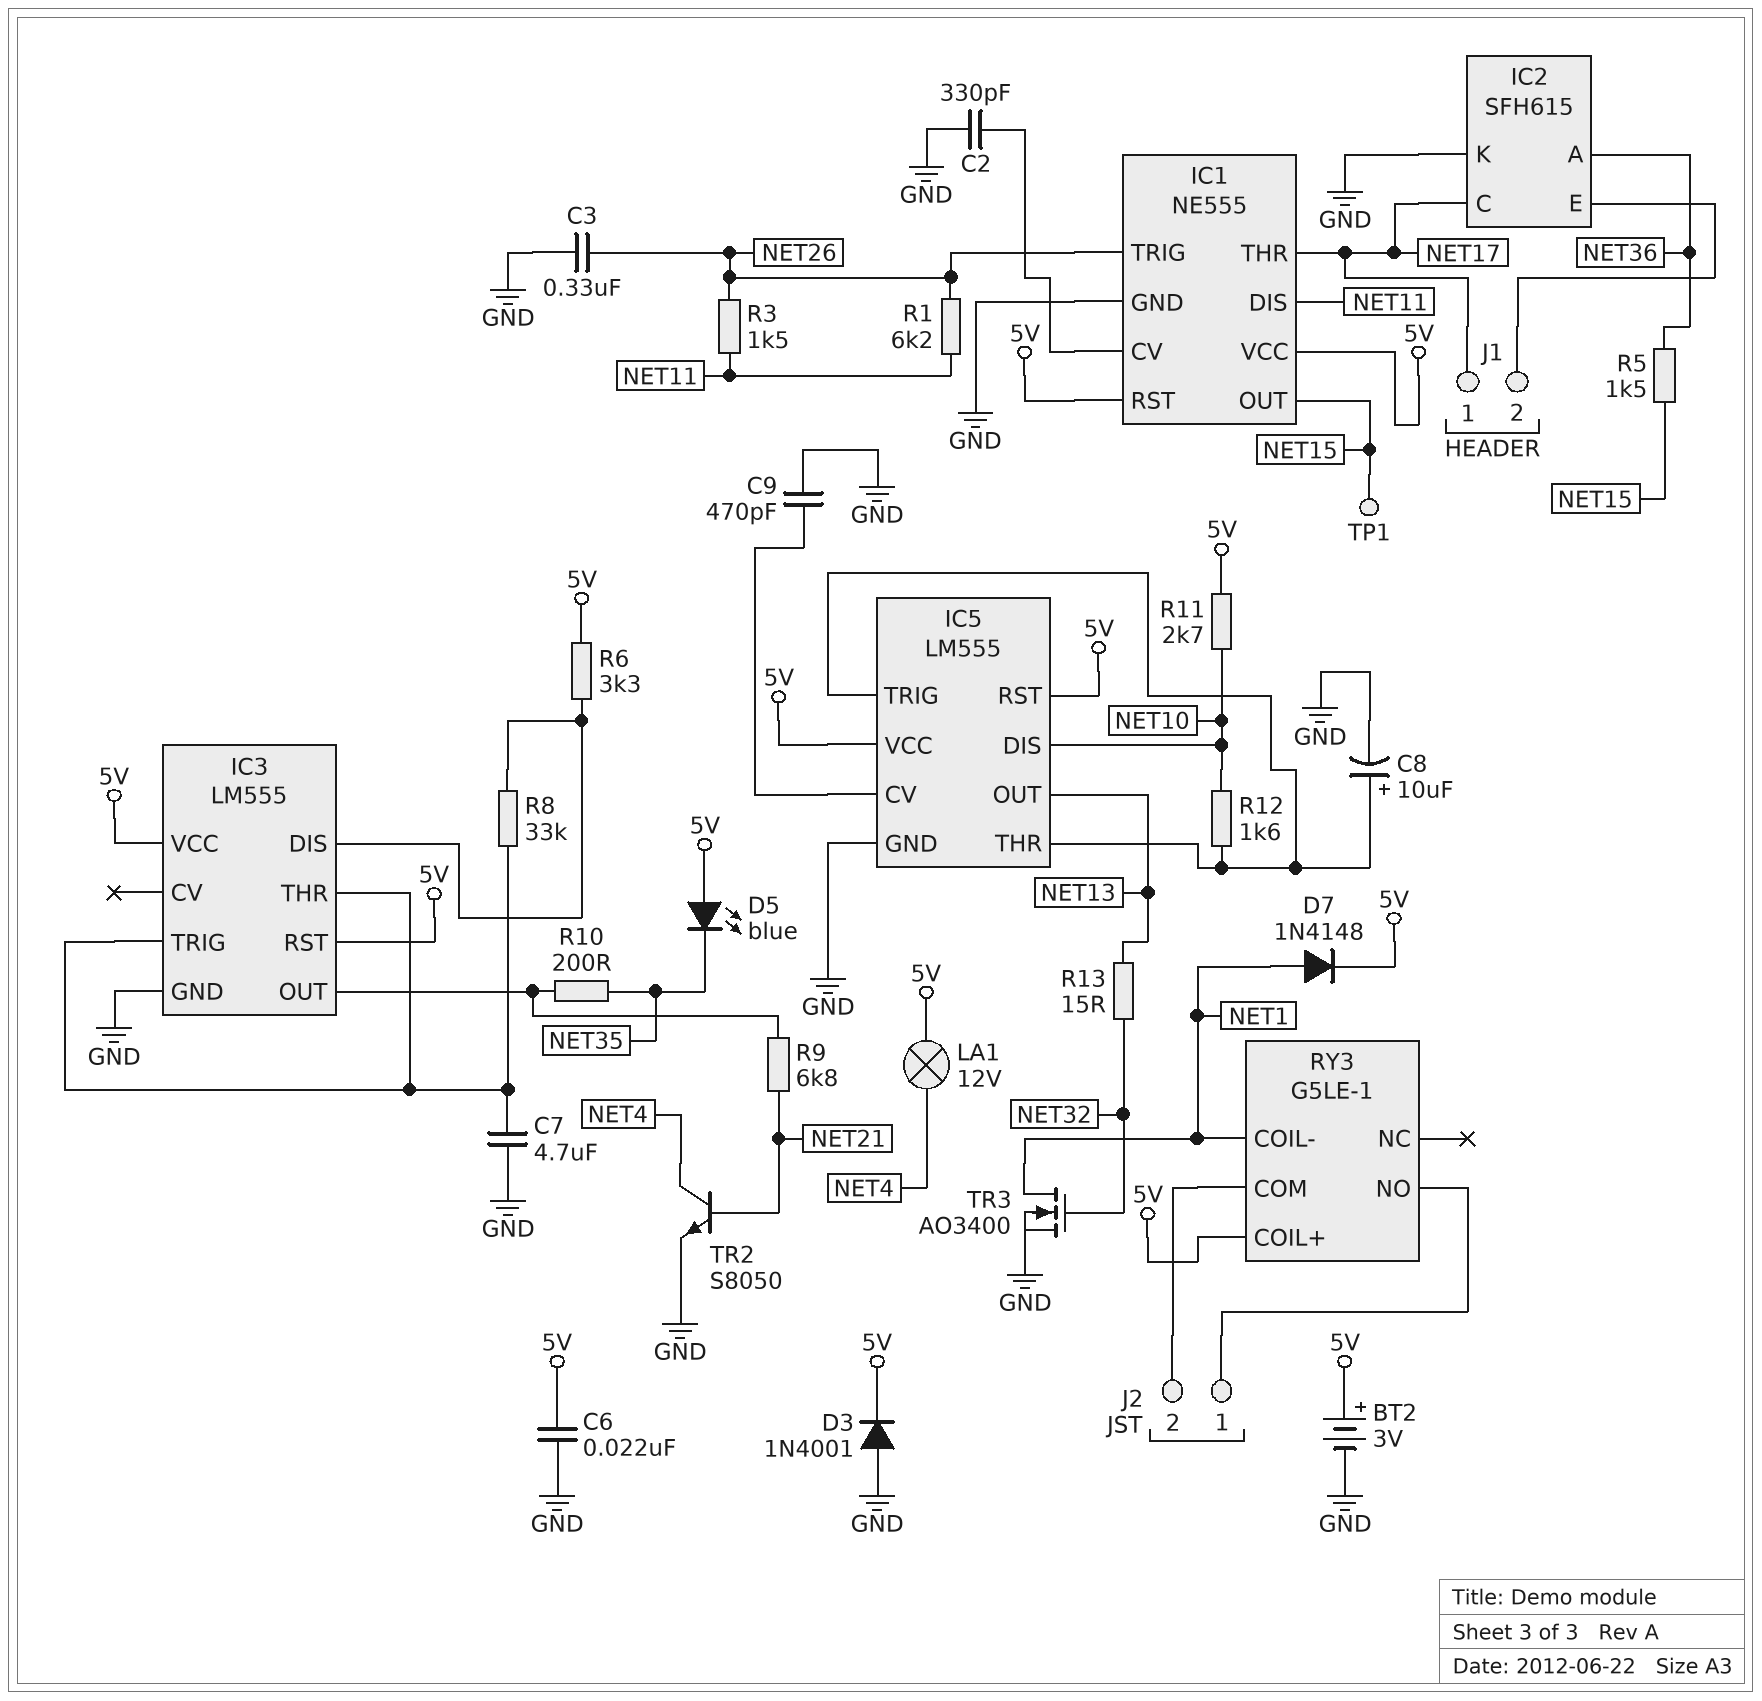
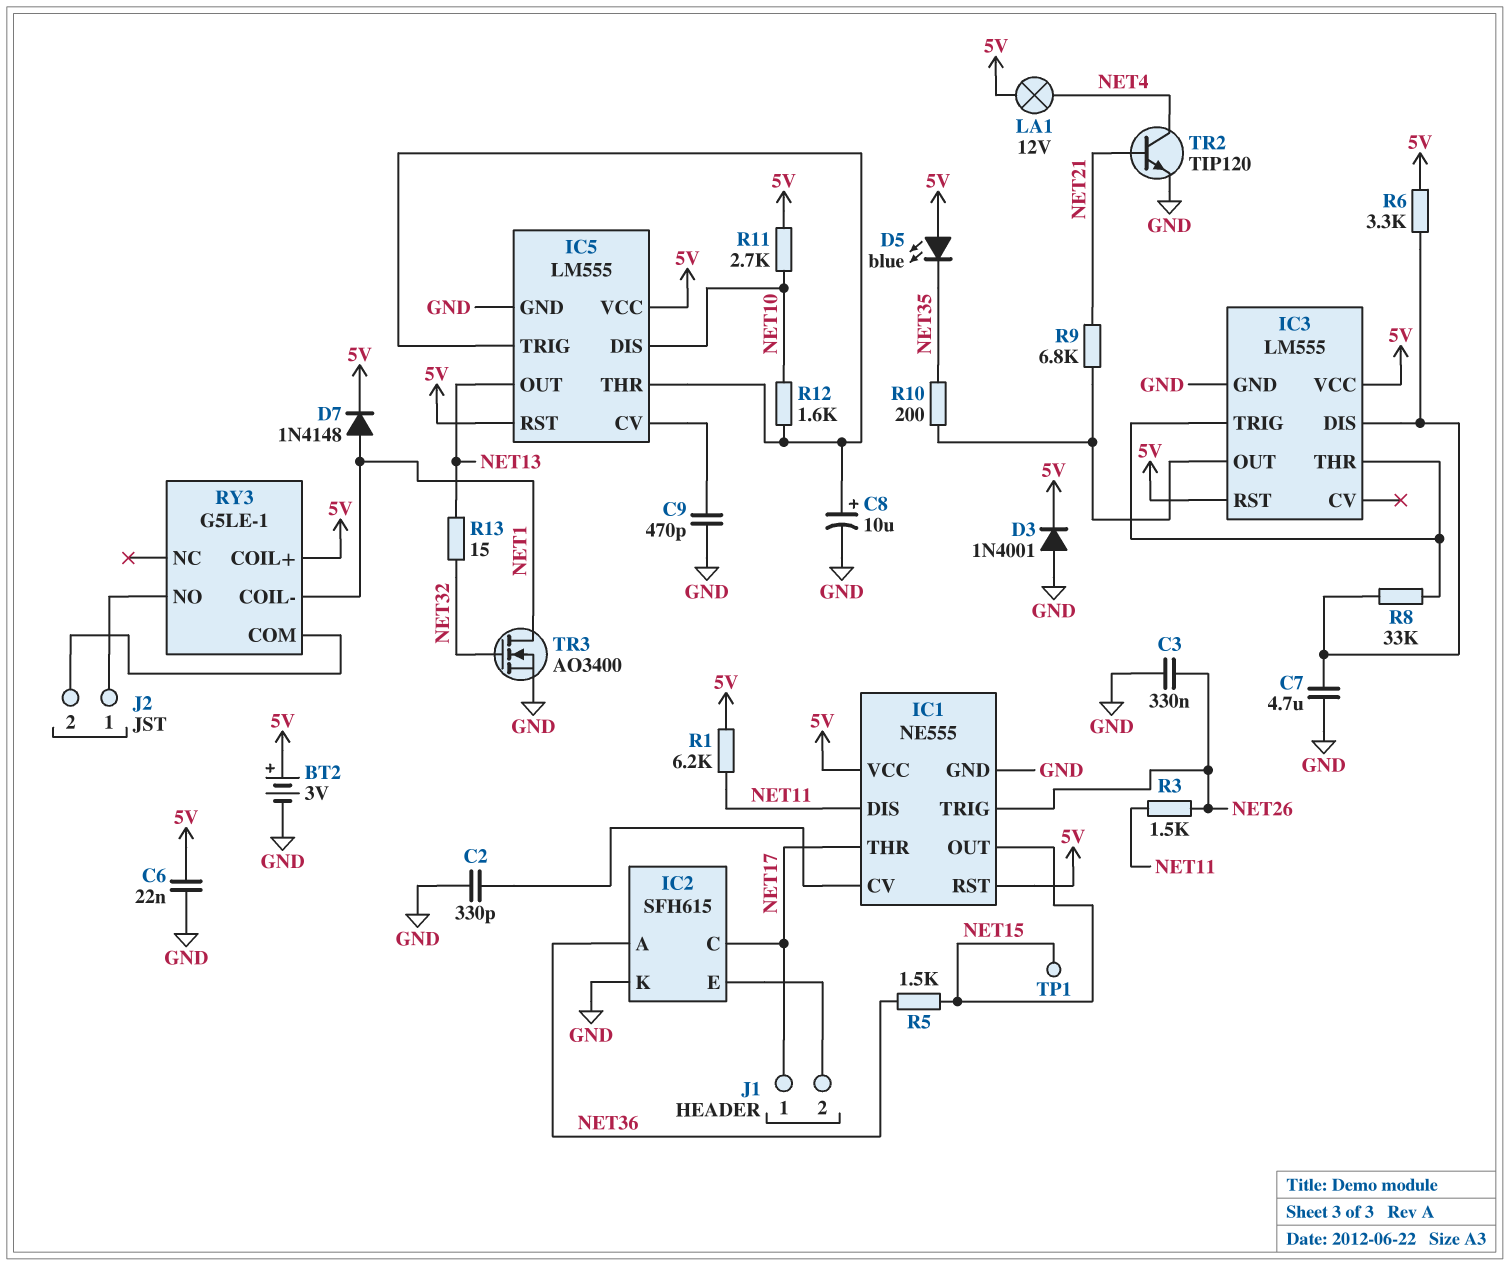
C7: 4.7uF (GND, IC3/THR) -> 4.7uF (GND, IC3/DIS)
R1: 6.2k (NET11, NET26) -> 6.2k (5V, NET11)
TR2: NPN S8050 (B NET21, C NET4, E GND) -> NPN TIP120 (B NET21, C NET4, E GND)

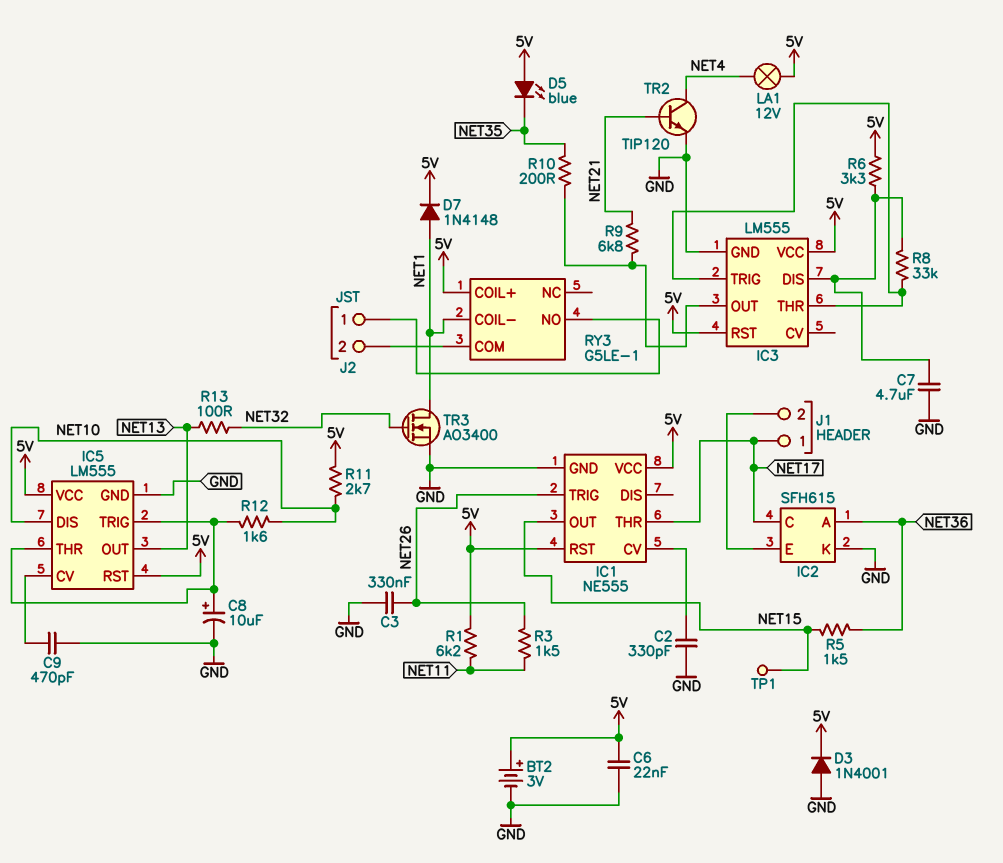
IC1 pin DIS: NET11 -> none
R13: 15 (NET13, NET32) -> 100 (NET13, NET32)

